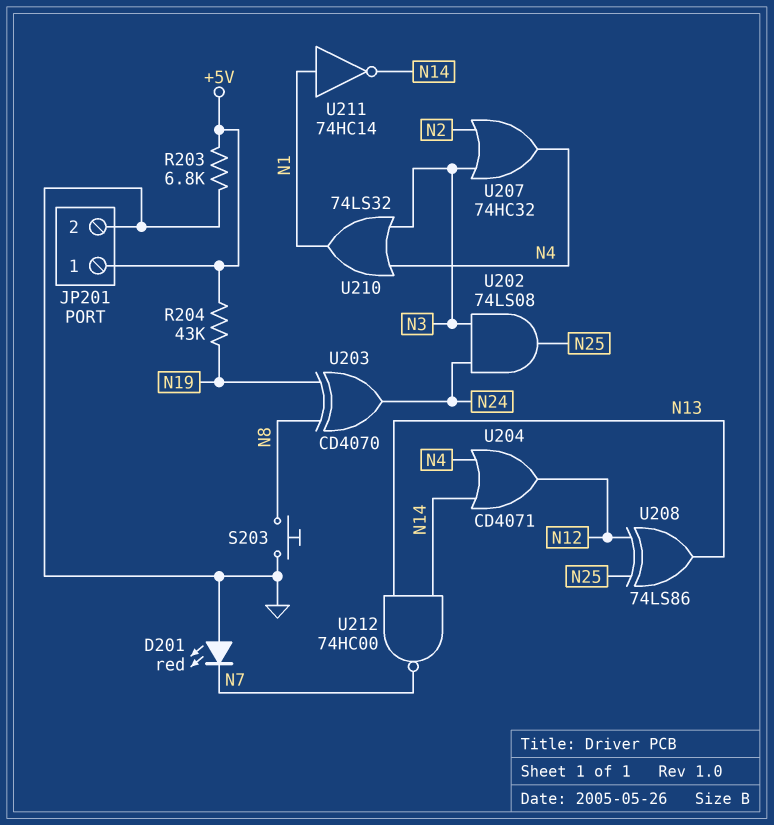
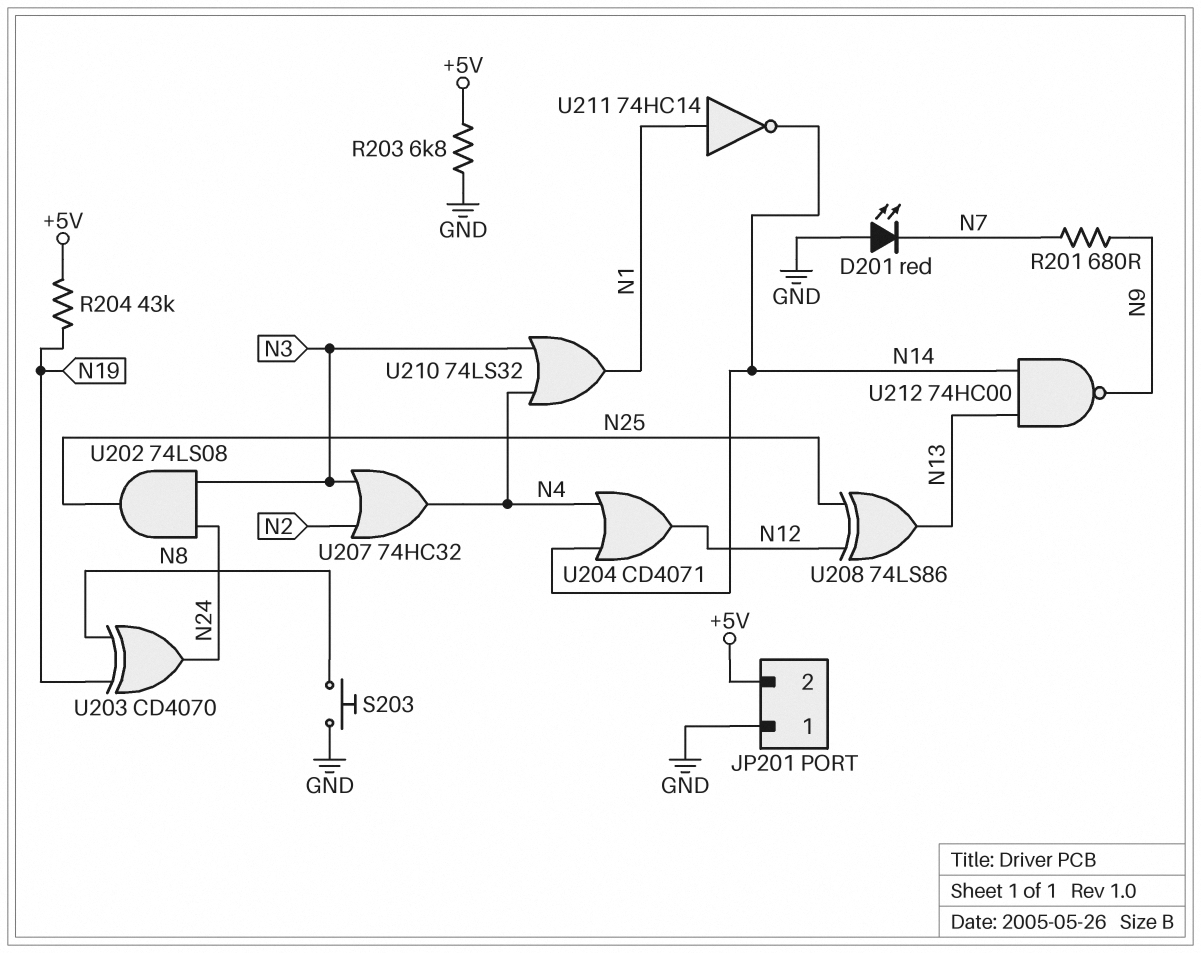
JP201 pin 1: +5V -> GND
JP201 pin 2: GND -> +5V
R201: none -> 680 (N7, N9)
U212: NAND 74HC00 (in N13, in N14, out N7) -> NAND 74HC00 (in N13, in N14, out N9)

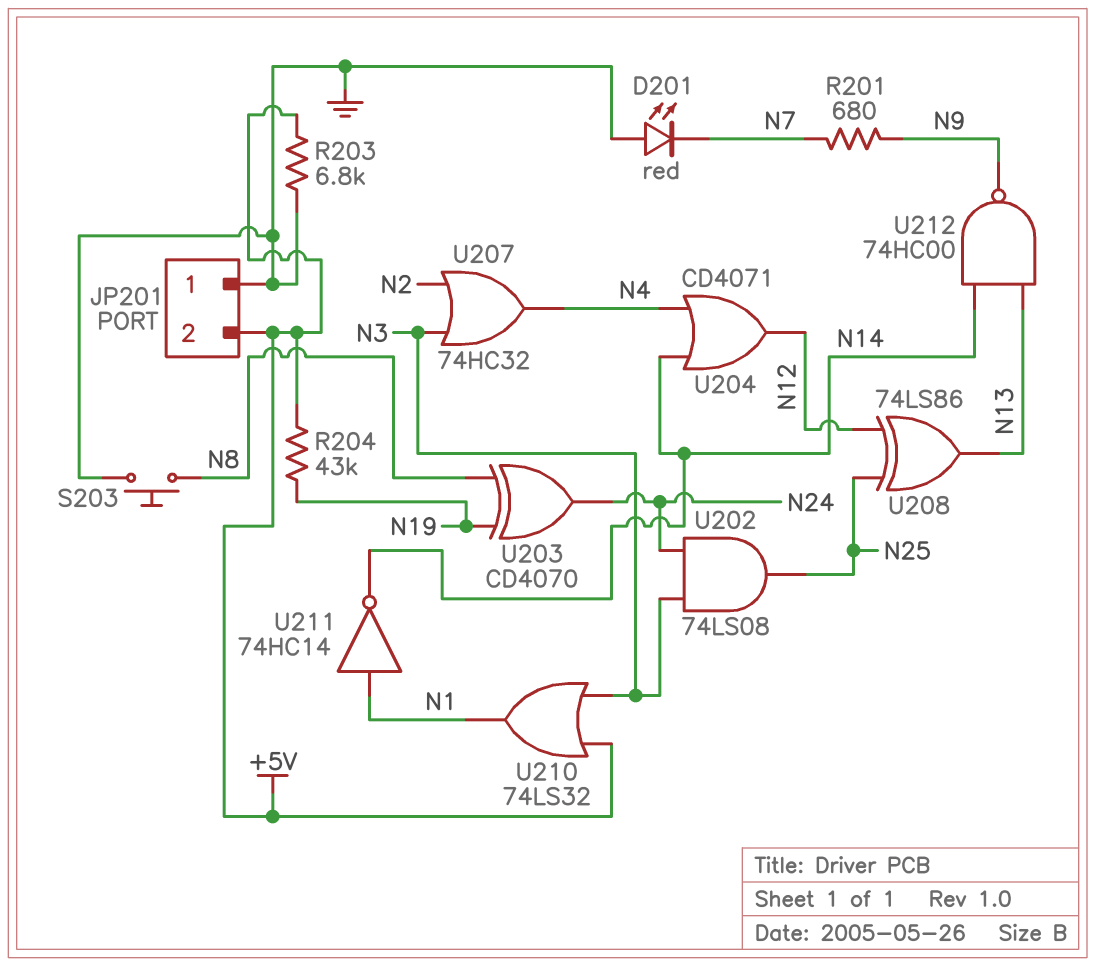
U210: OR 74LS32 (in N3, in N4, out N1) -> OR 74LS32 (in +5V, in N3, out N1)

